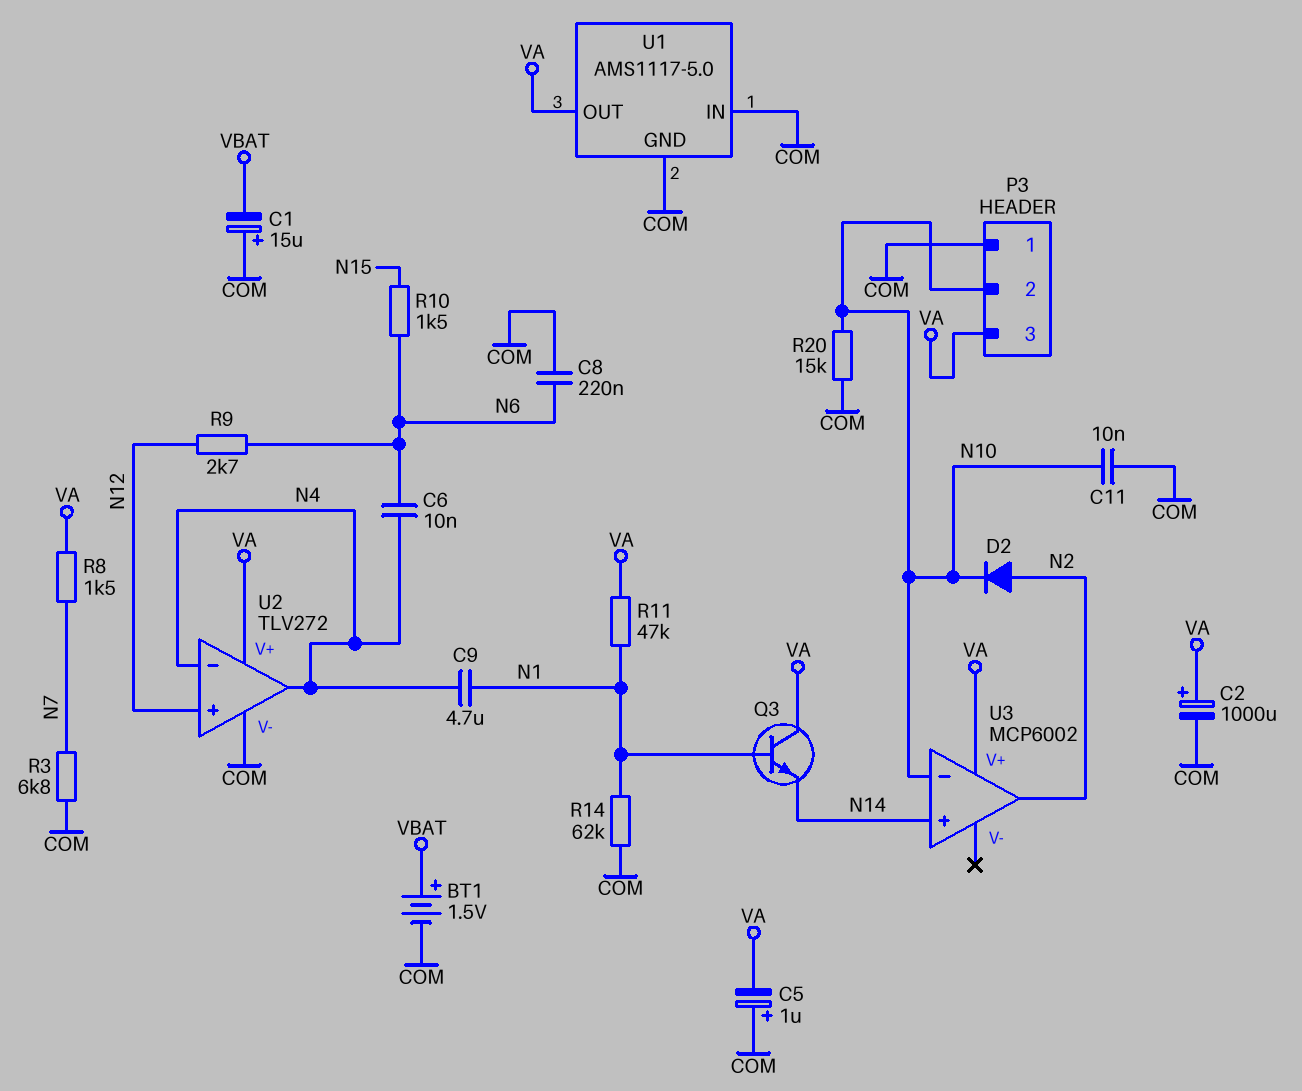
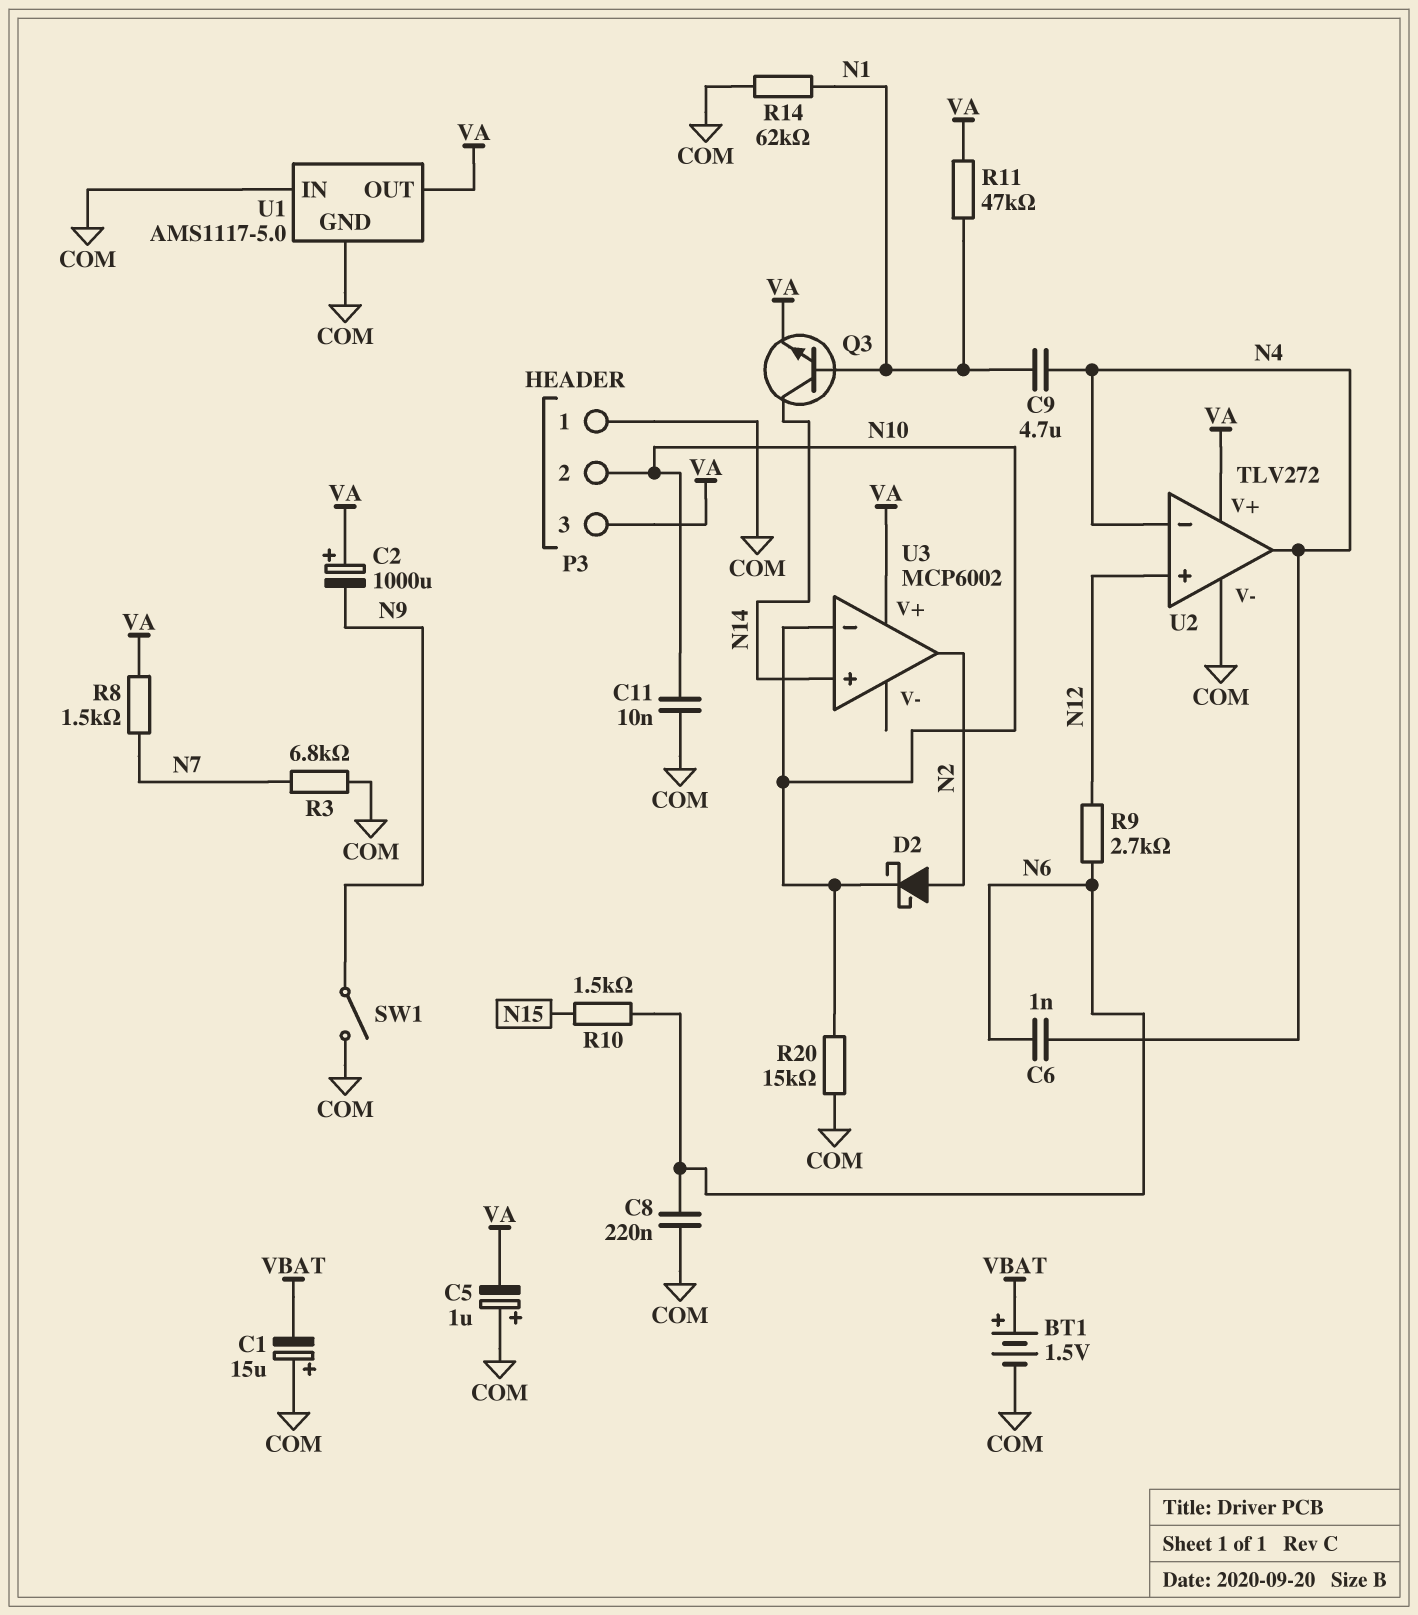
C2: 1000uF (plus VA, minus COM) -> 1000uF (plus VA, minus N9)
C6: 10nF (N4, N6) -> 1nF (N4, N6)
D2: diode (A N2, K N10) -> schottky (A N2, K N10)
Q3: NPN (B N1, C VA, E N14) -> NPN (B N1, C N14, E VA)
SW1: none -> switch (COM, N9)

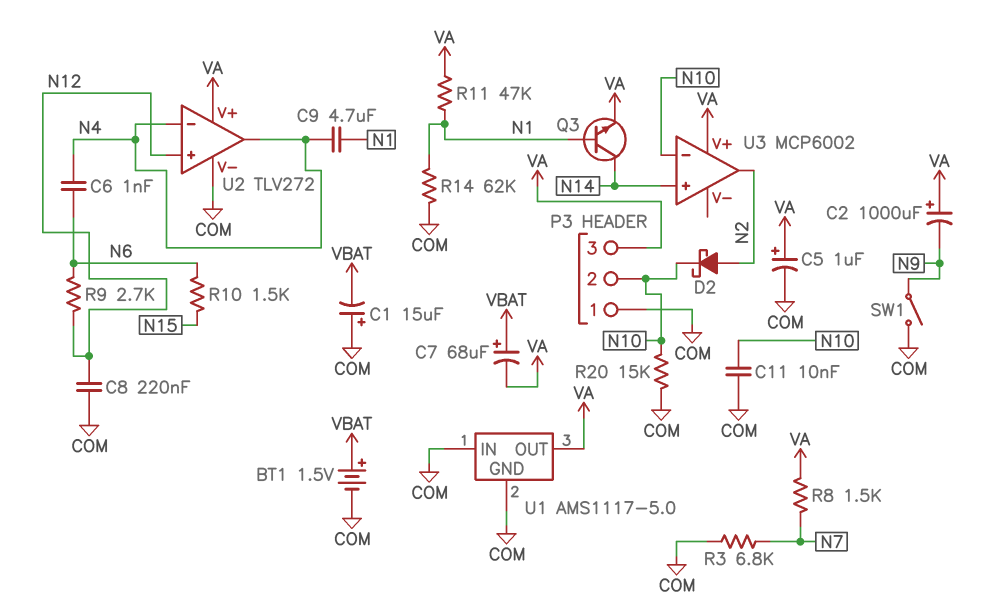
C5: 1uF (plus COM, minus VA) -> 1uF (plus VA, minus COM)
C7: none -> 68uF (plus VBAT, minus VA)
C8: 220nF (COM, N6) -> 220nF (COM, N12)

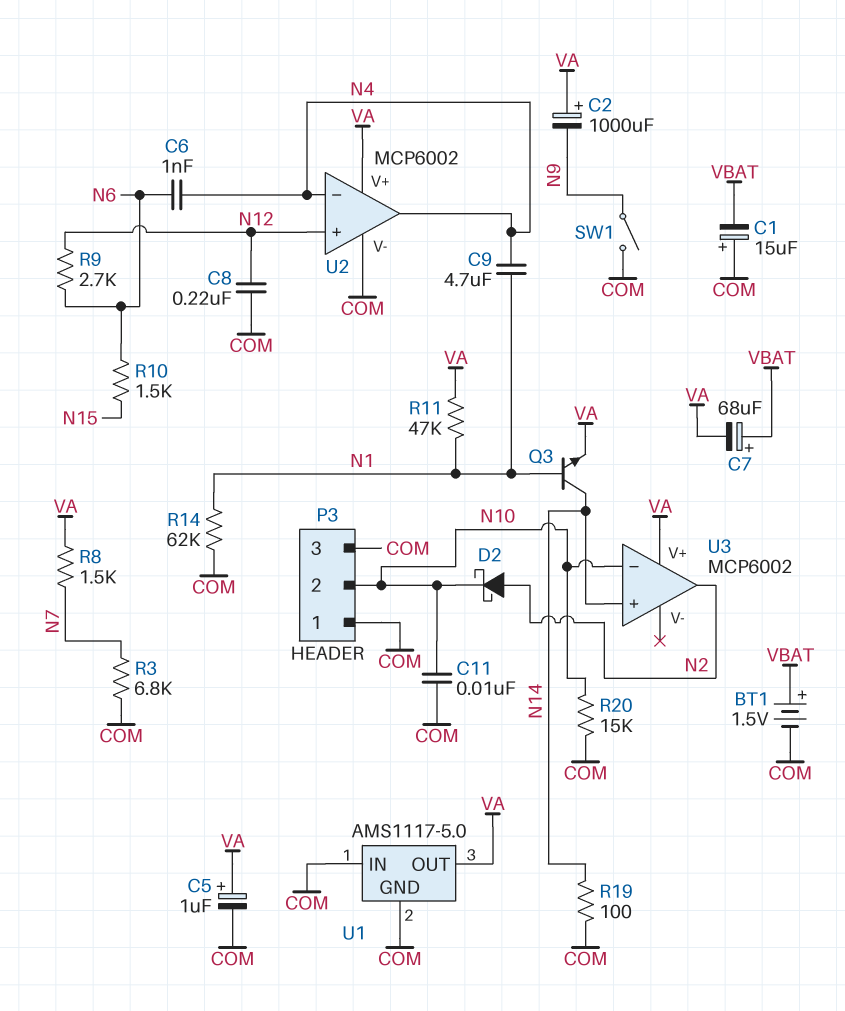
P3 pin 3: VA -> COM
R19: none -> 100 (COM, N14)
U2: TLV272 -> MCP6002

